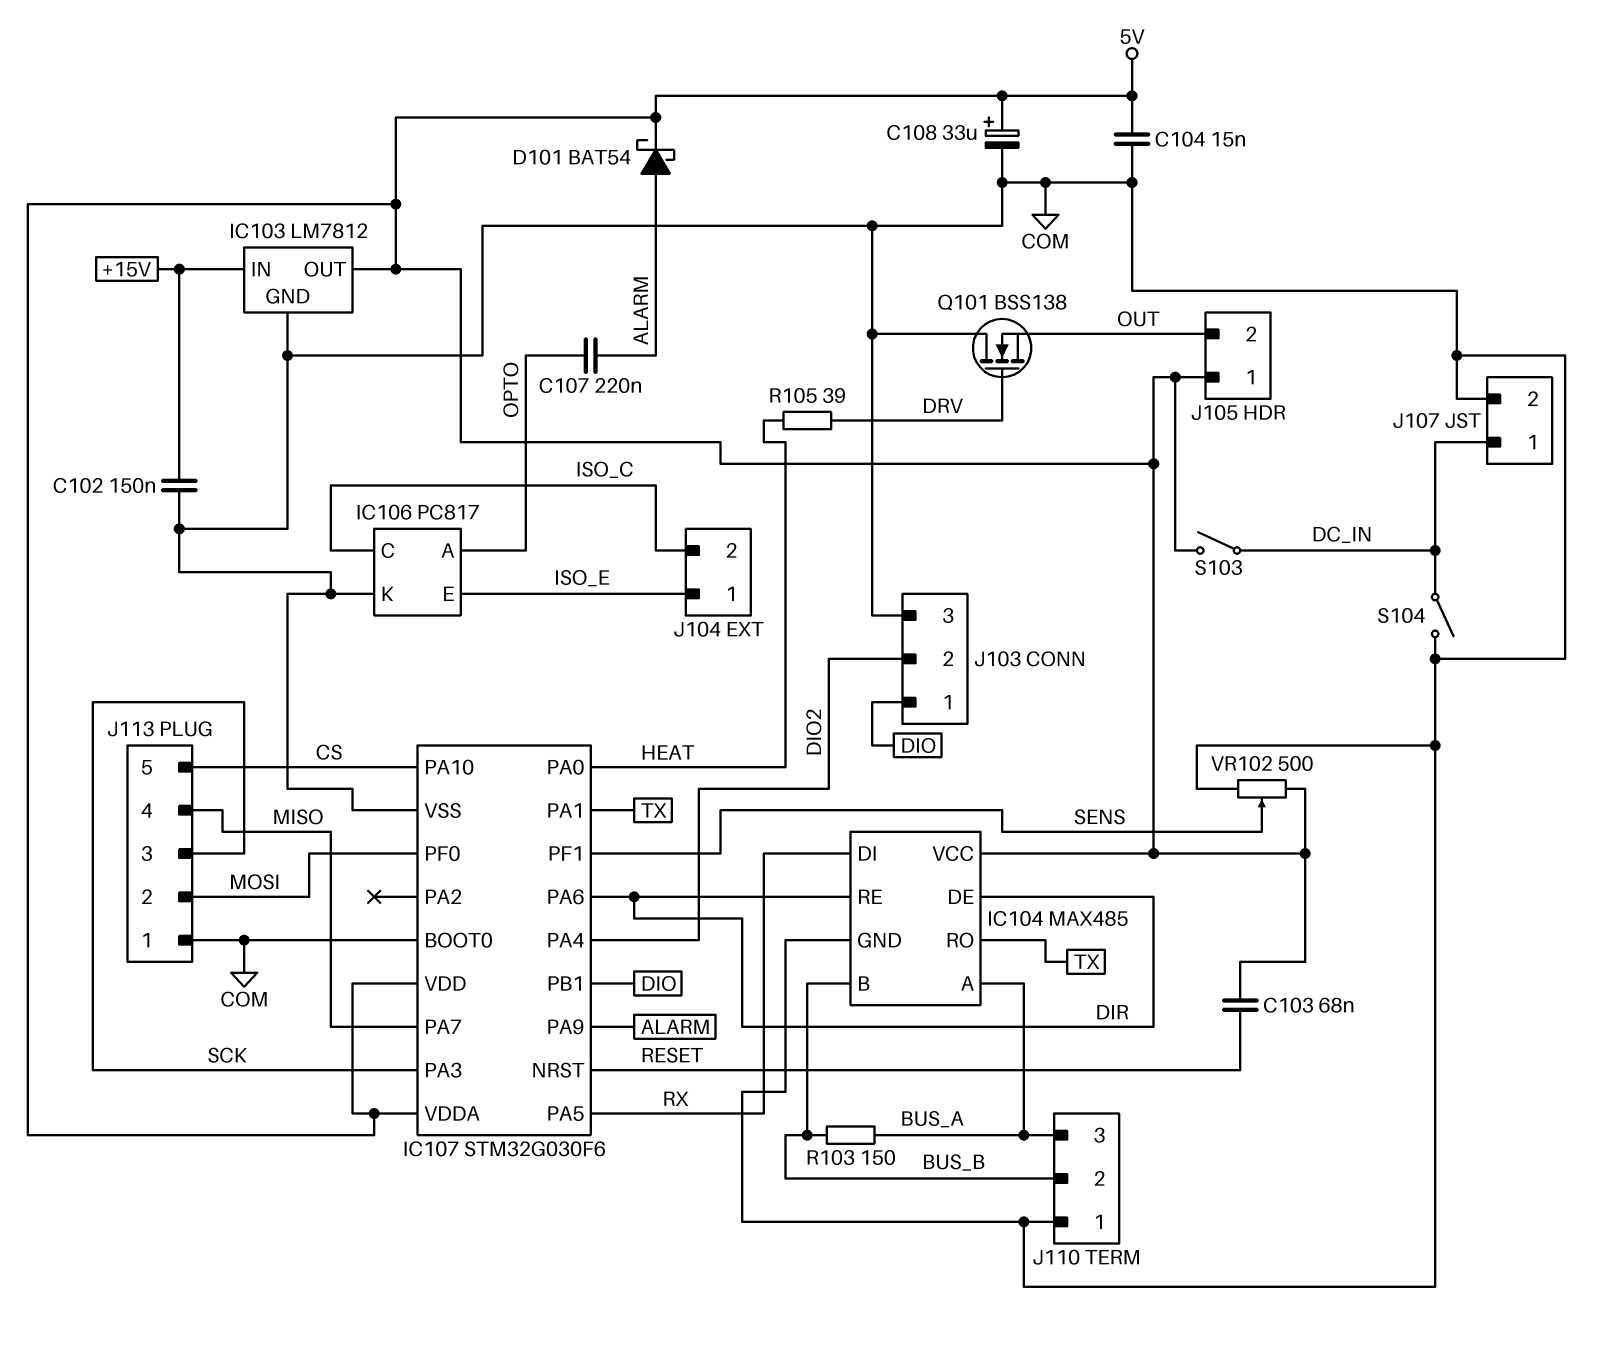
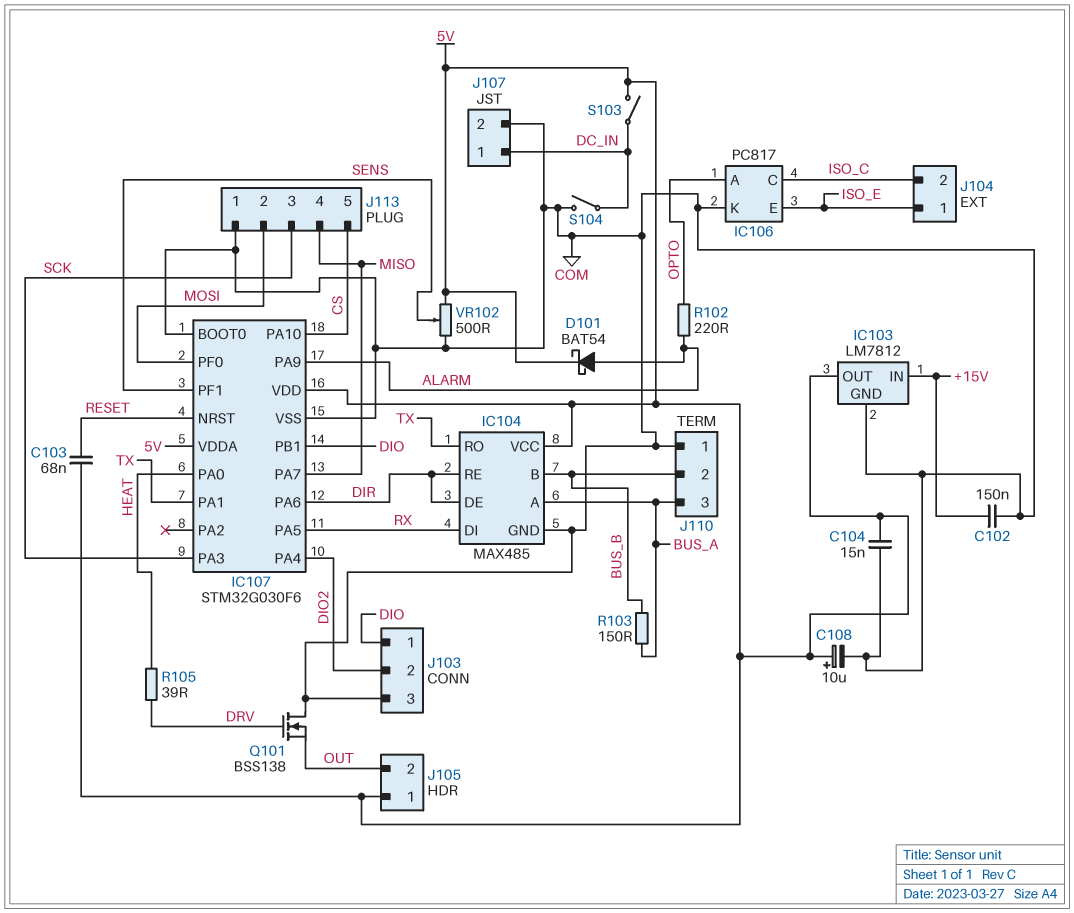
C107: 220nF (ALARM, OPTO) -> none
C108: 33uF (plus 5V, minus COM) -> 10uF (plus 5V, minus COM)
R102: none -> 220 (ALARM, OPTO)

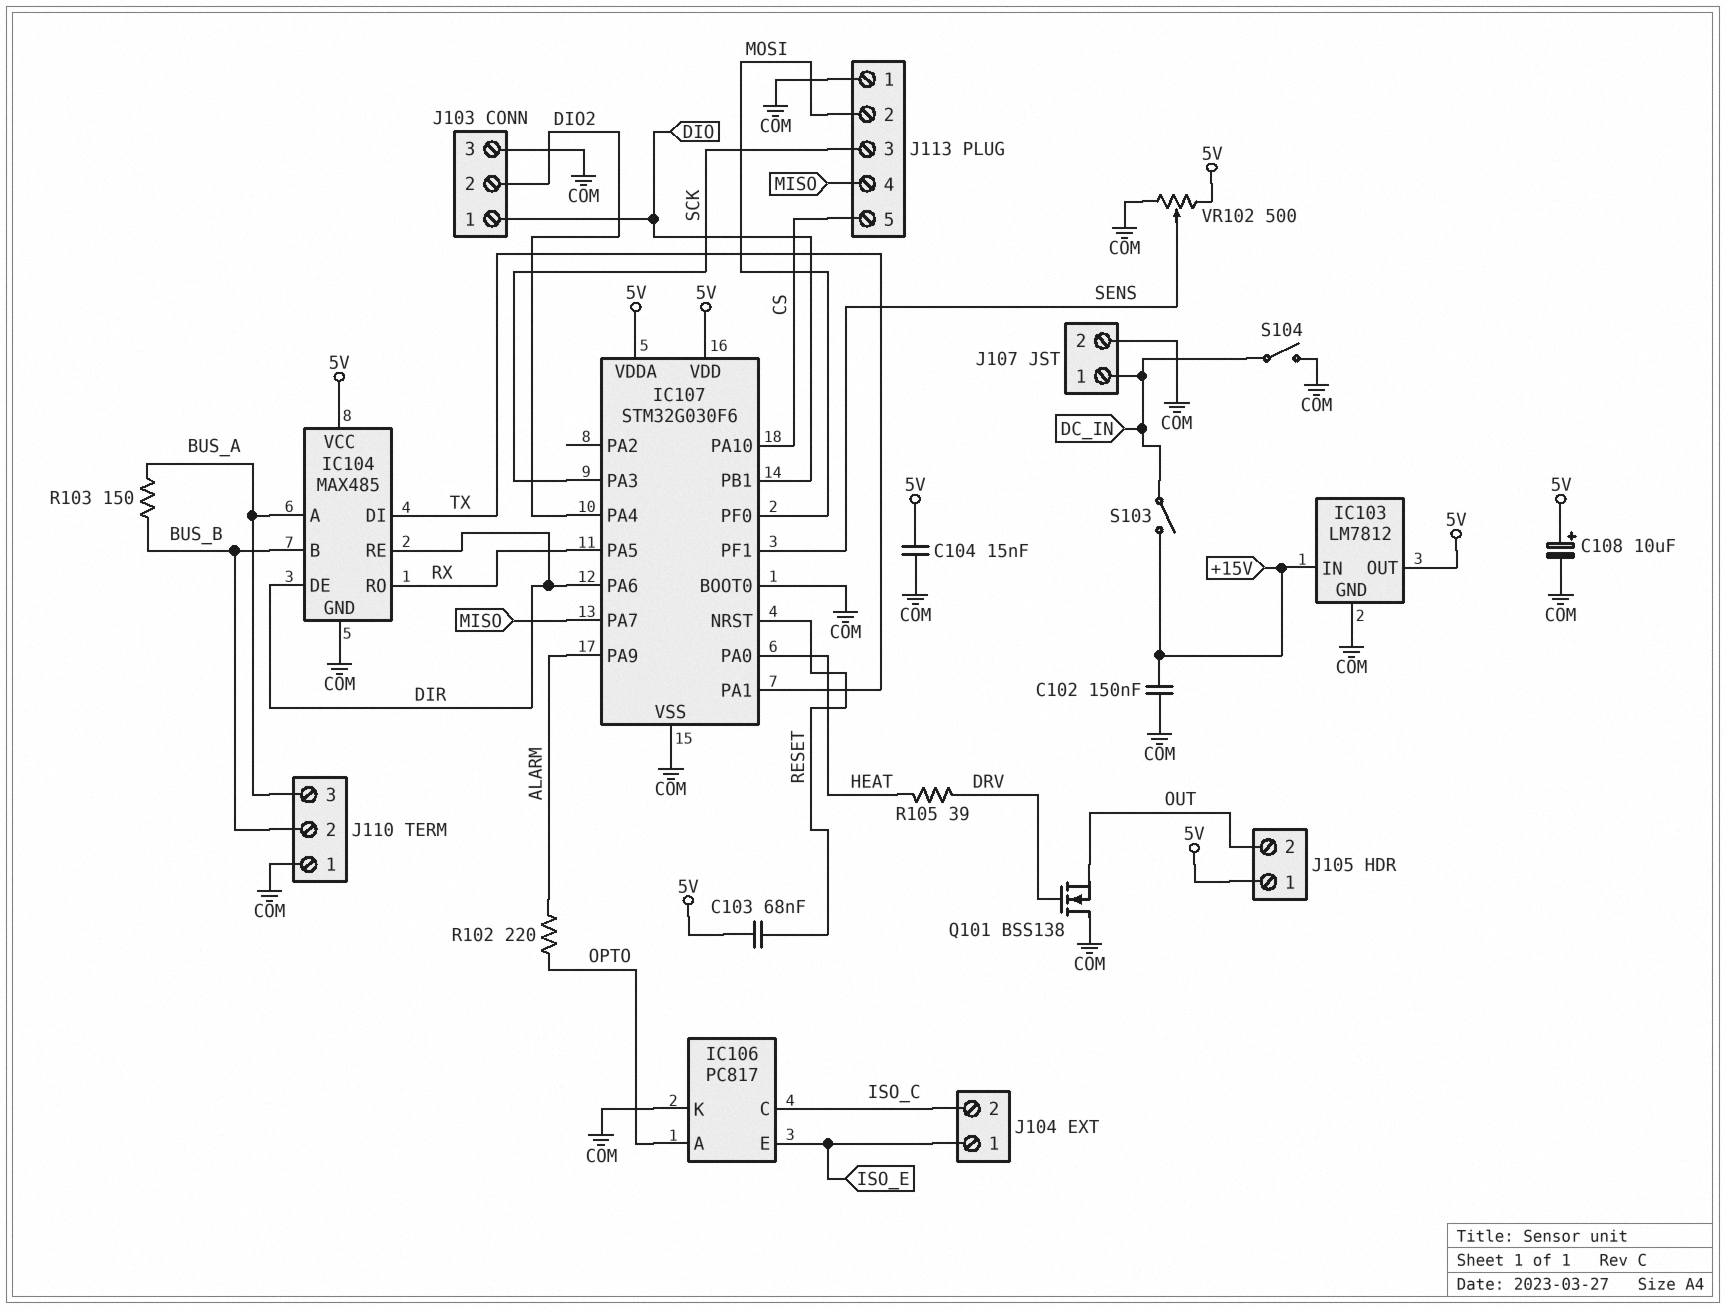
D101: schottky BAT54 (A ALARM, K 5V) -> none
IC104 pin DI: RX -> TX
IC104 pin RO: TX -> RX
S103: switch (5V, DC_IN) -> switch (+15V, DC_IN)

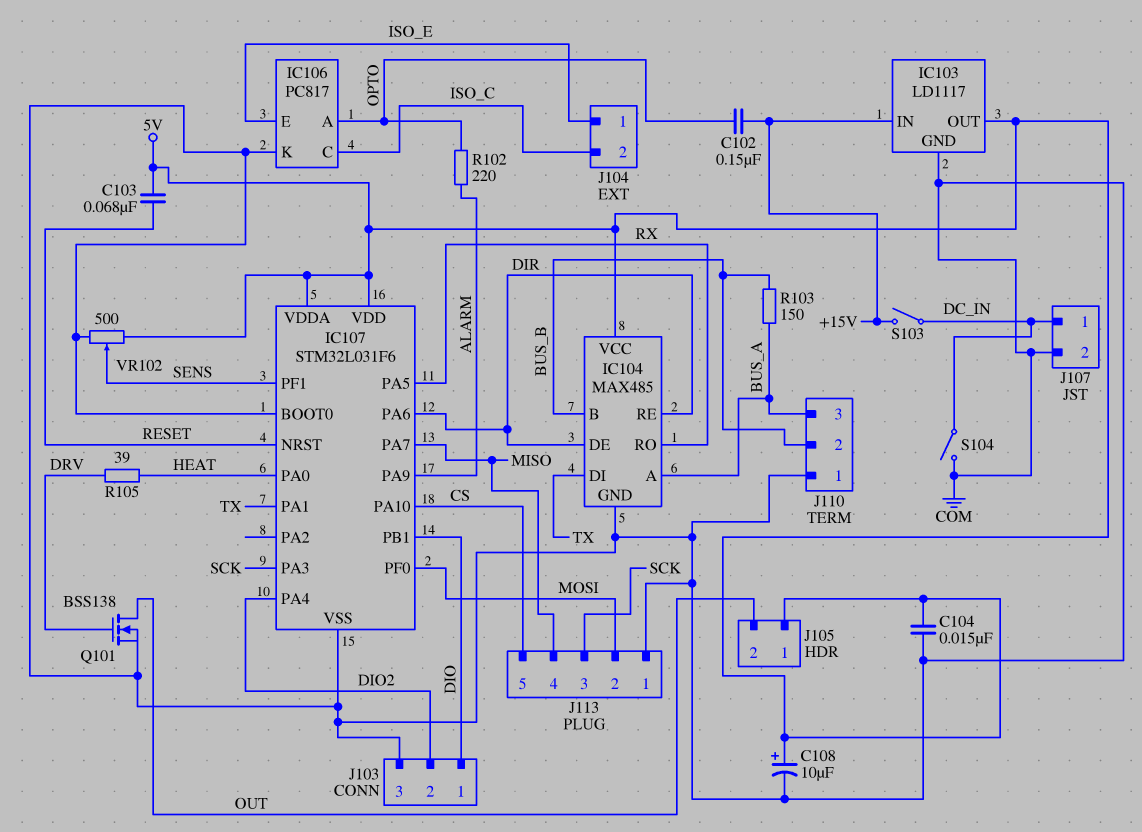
C102: 150nF (+15V, COM) -> 150nF (+15V, OPTO)
IC103: LM7812 -> LD1117
IC107: STM32G030F6 -> STM32L031F6
Q101: NMOS BSS138 (G DRV, D COM, S OUT) -> NMOS BSS138 (G DRV, D OUT, S COM)

